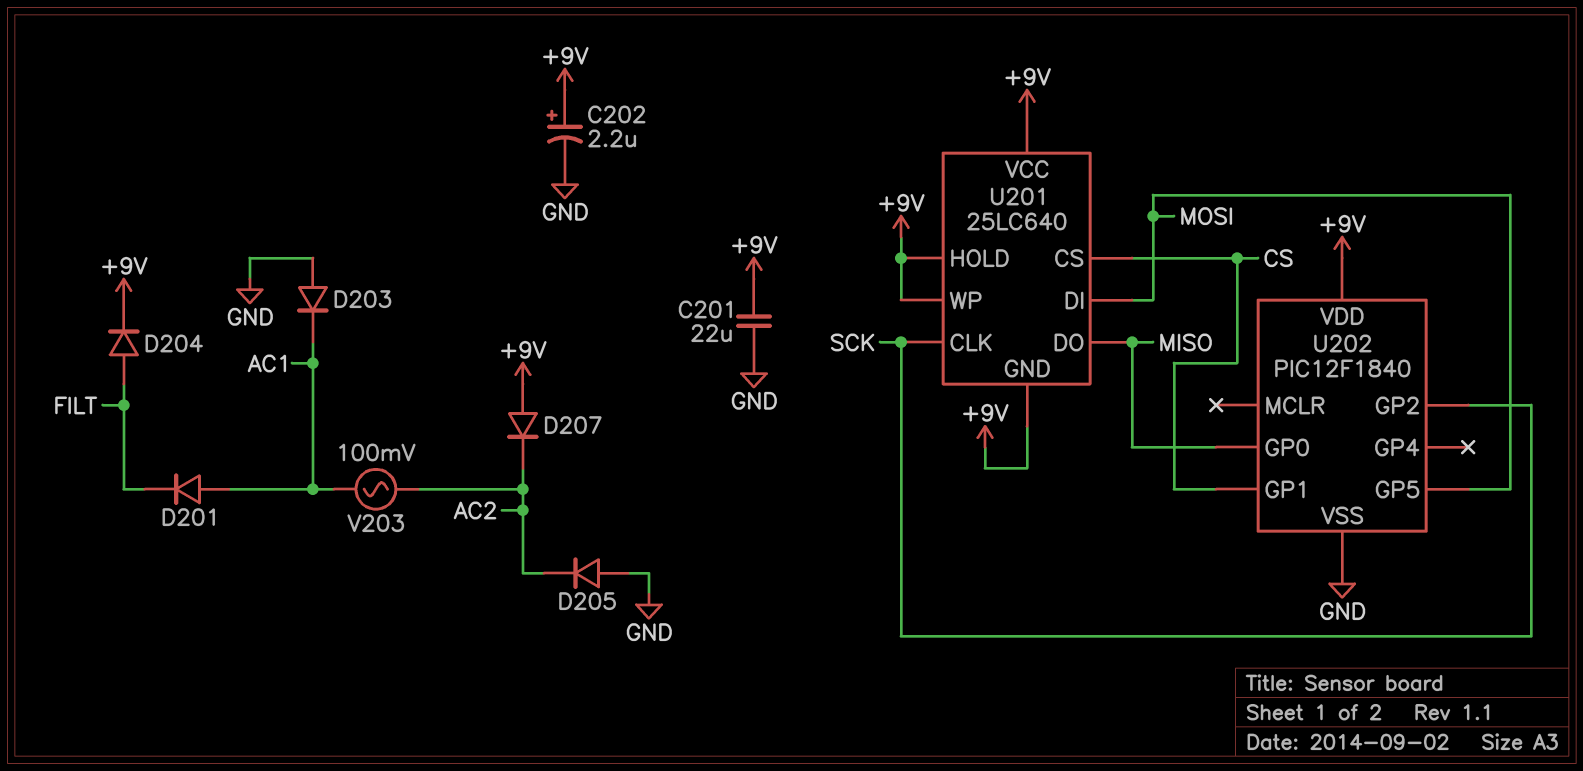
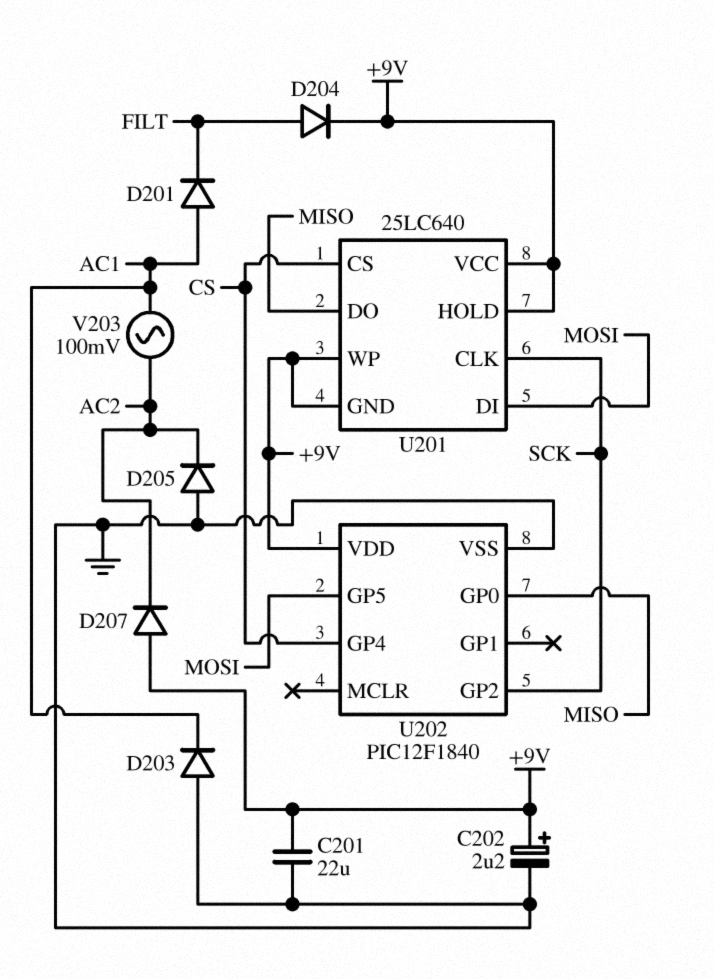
U202 pin GP1: CS -> none
U202 pin GP4: none -> CS

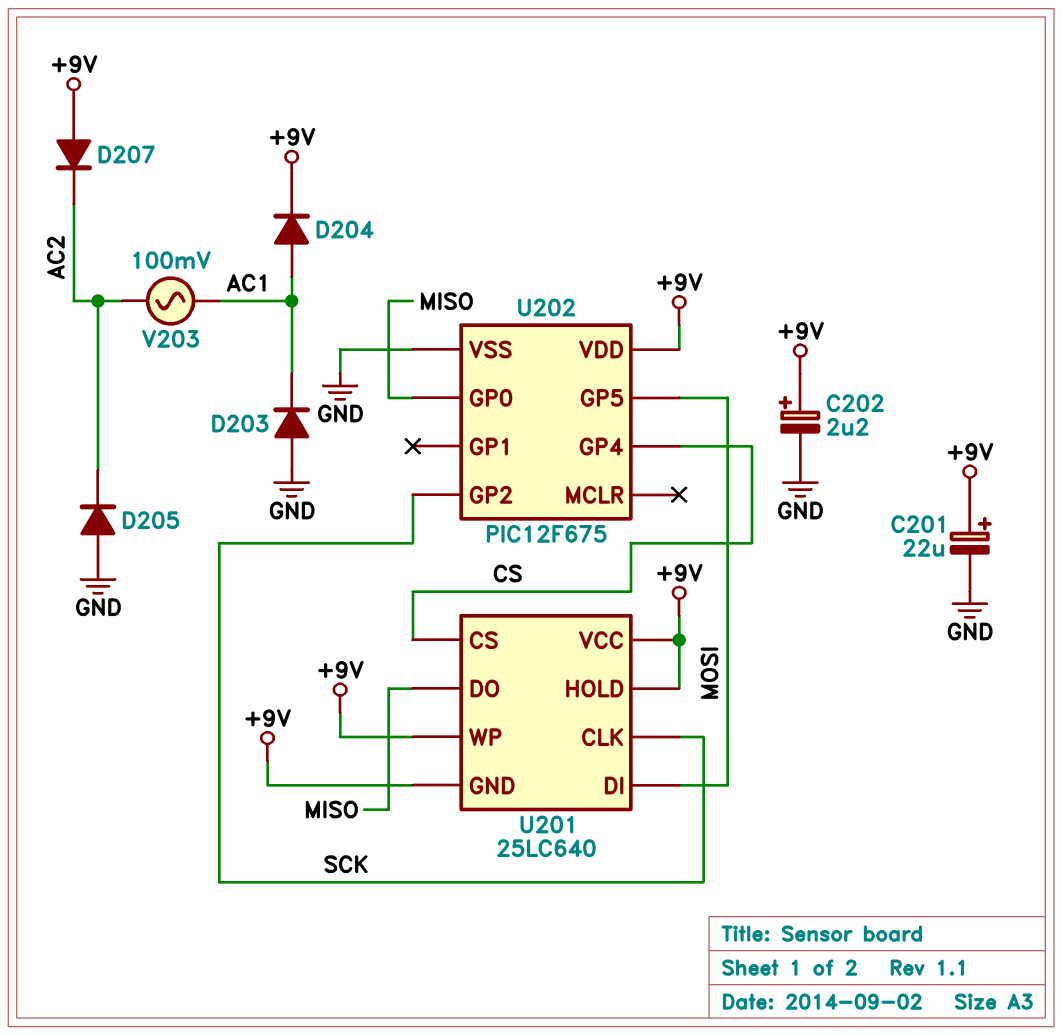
C201: 22uF (+9V, GND) -> 22uF (plus +9V, minus GND)
D201: diode (A AC1, K FILT) -> none
D204: diode (A FILT, K +9V) -> diode (A AC1, K +9V)
U202: PIC12F1840 -> PIC12F675

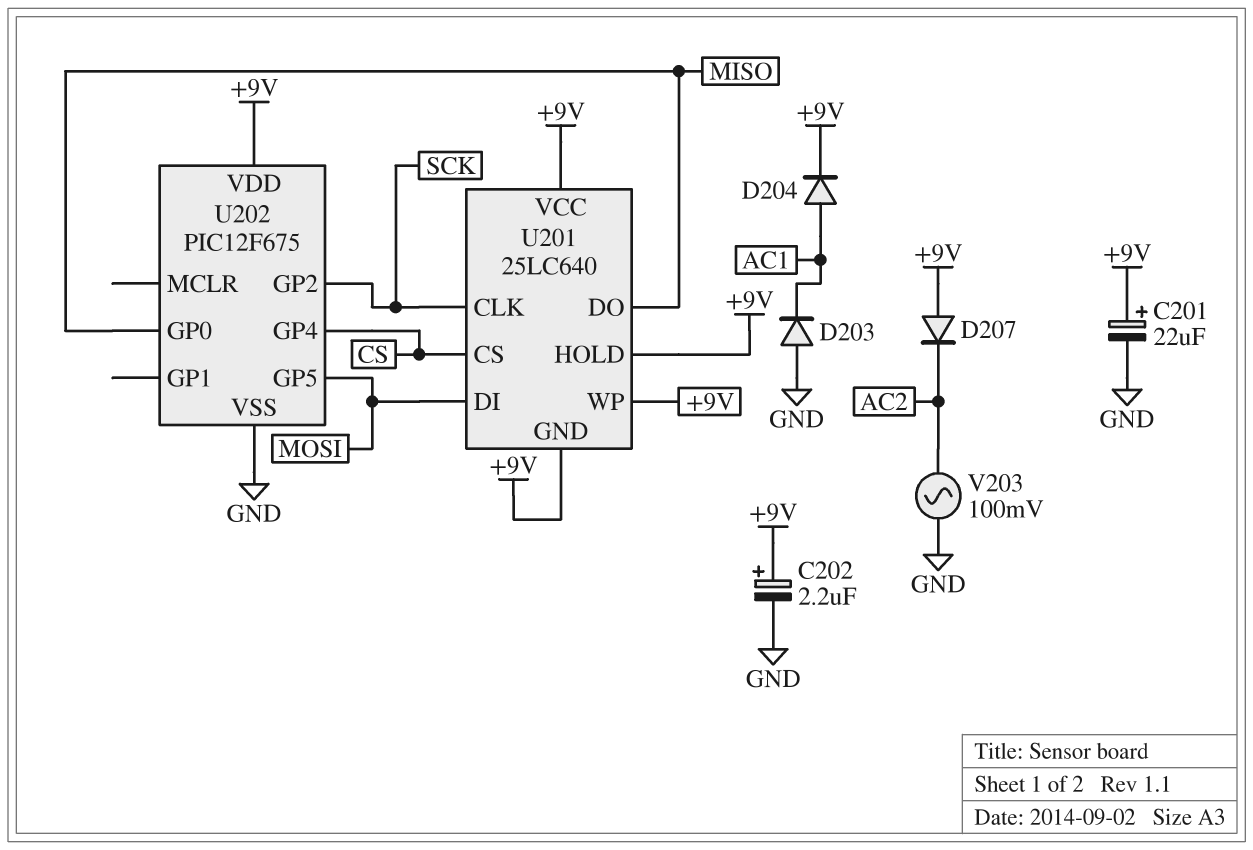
D205: diode (A GND, K AC2) -> none
V203: AC 100mV (AC1, AC2) -> AC 100mV (AC2, GND)

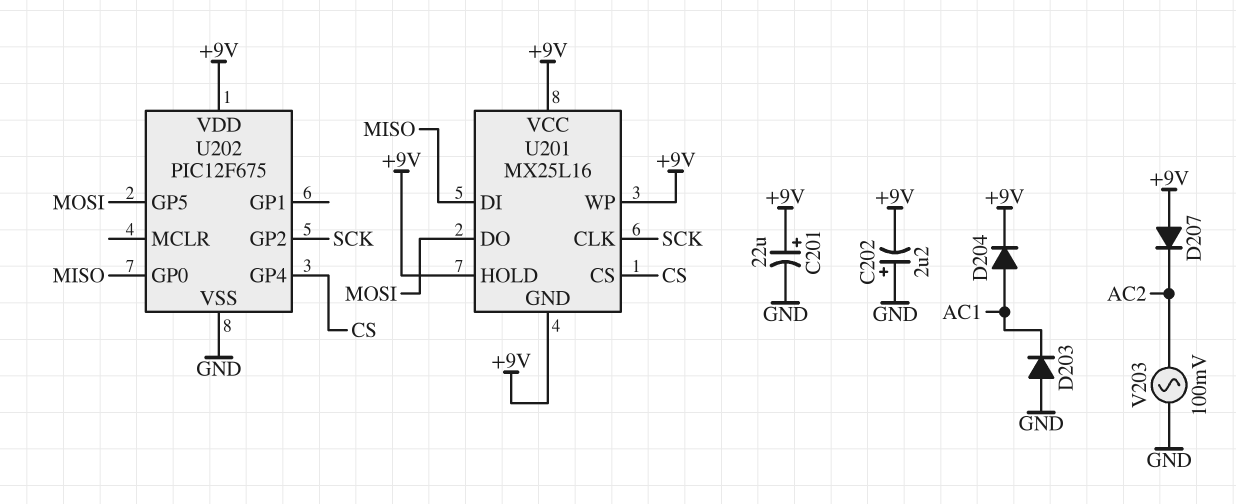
C202: 2.2uF (plus +9V, minus GND) -> 2.2uF (plus GND, minus +9V)
U201: 25LC640 -> MX25L16
U201 pin DI: MOSI -> MISO
U201 pin DO: MISO -> MOSI

